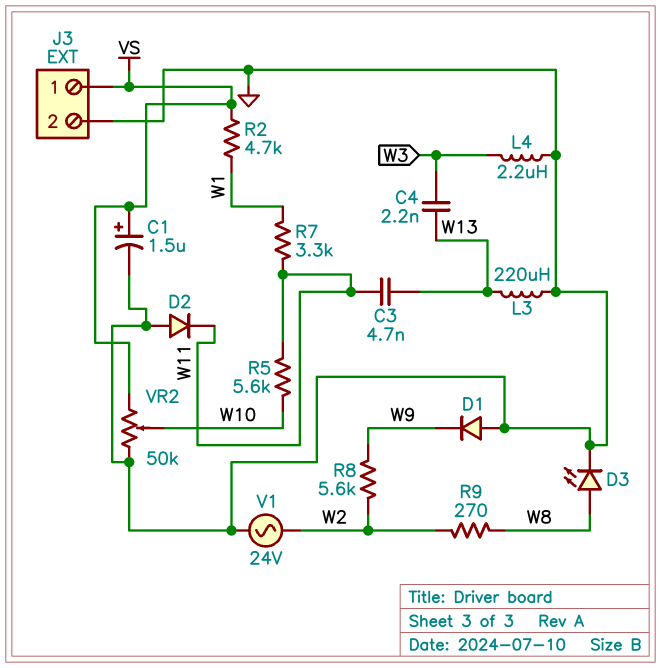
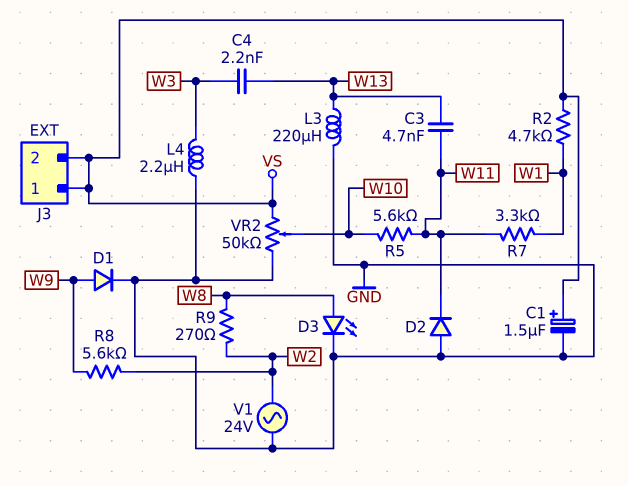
D1: diode (A GND, K W9) -> diode (A W9, K GND)
J3 pin 2: GND -> VS

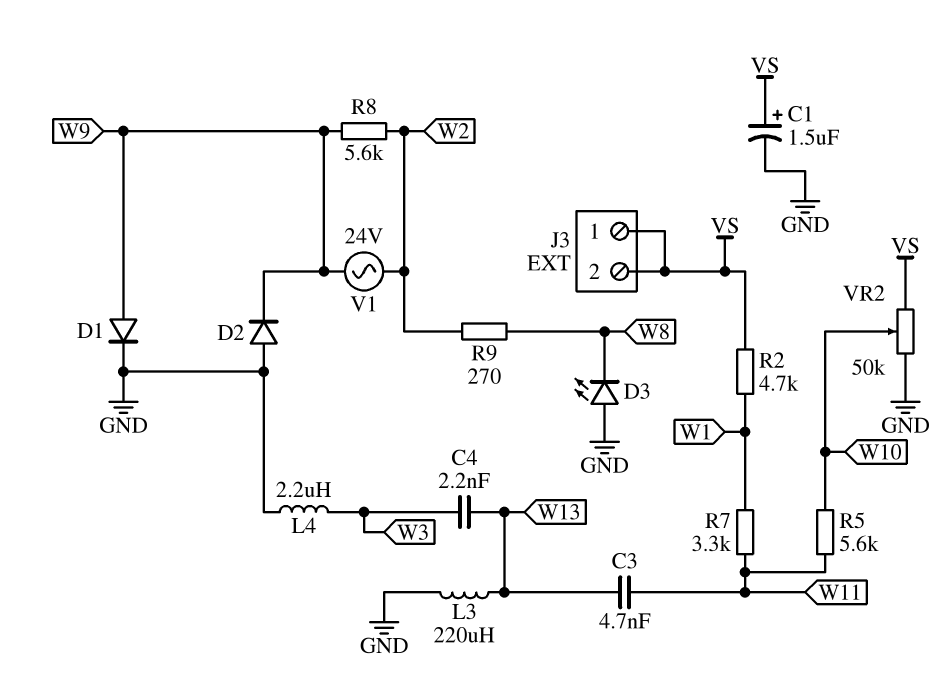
D2: diode (A GND, K W11) -> diode (A GND, K W9)
D3: LED (A W8, K GND) -> LED (A GND, K W8)
V1: AC 24V (GND, W2) -> AC 24V (W2, W9)

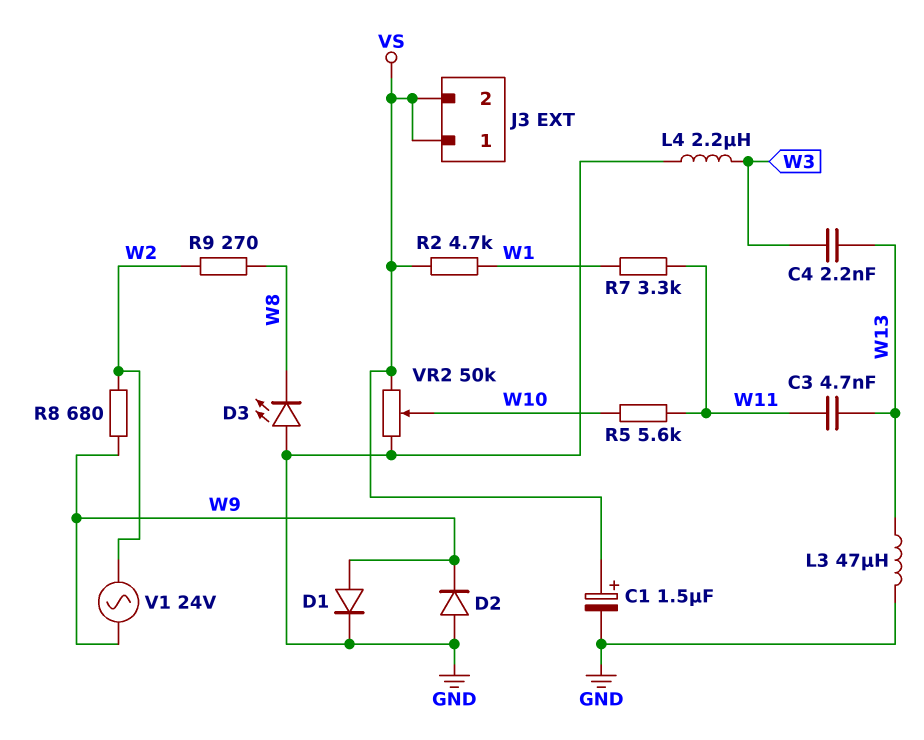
L3: 220uH (GND, W13) -> 47uH (GND, W13)
R8: 5.6k (W2, W9) -> 680 (W2, W9)

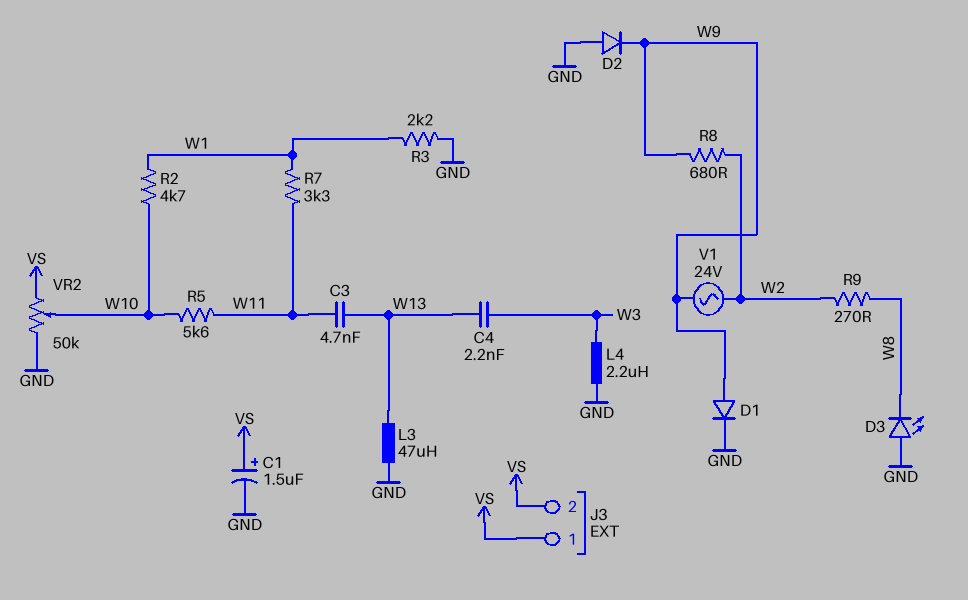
R2: 4.7k (VS, W1) -> 4.7k (W1, W10)
R3: none -> 2.2k (GND, W1)

